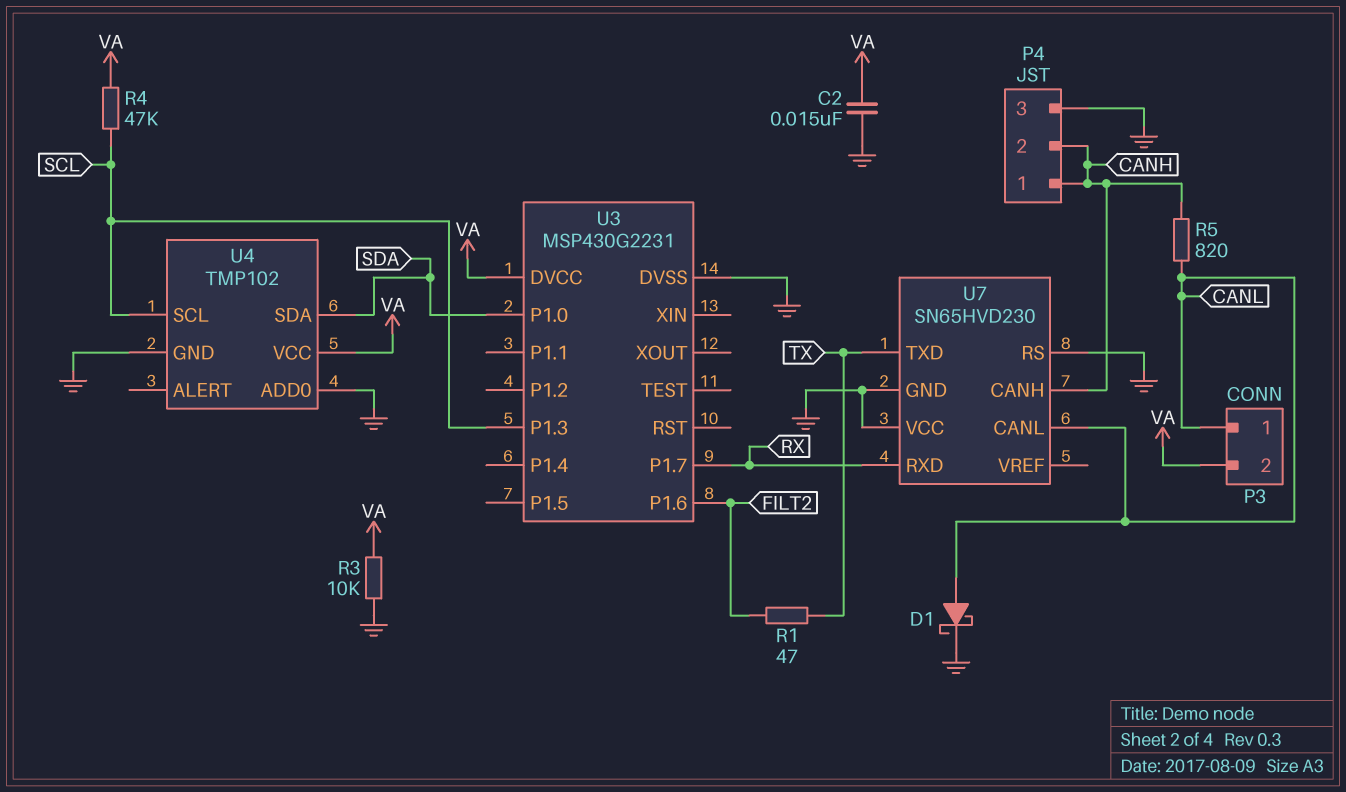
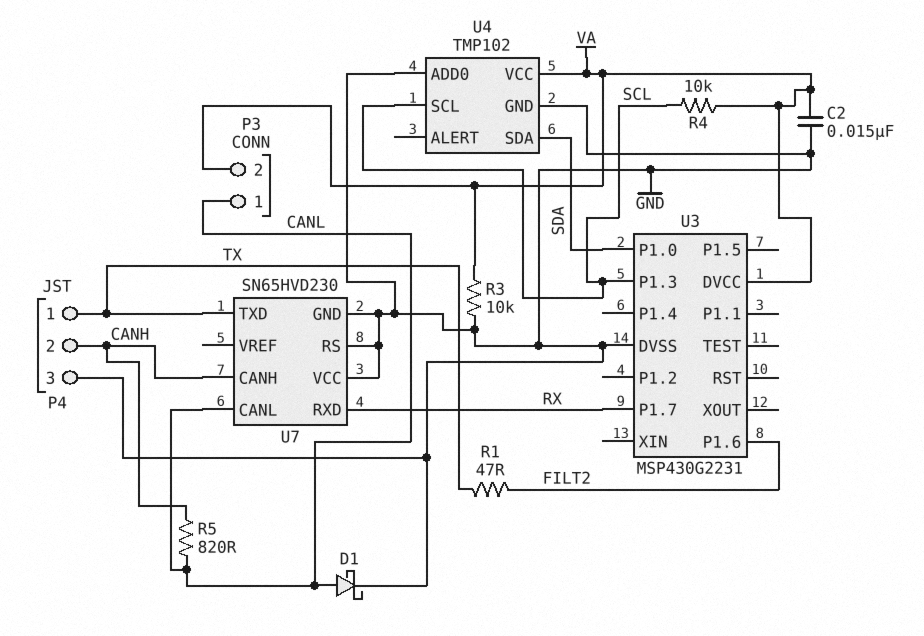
P4 pin 1: CANH -> TX
R4: 47k (SCL, VA) -> 10k (SCL, VA)

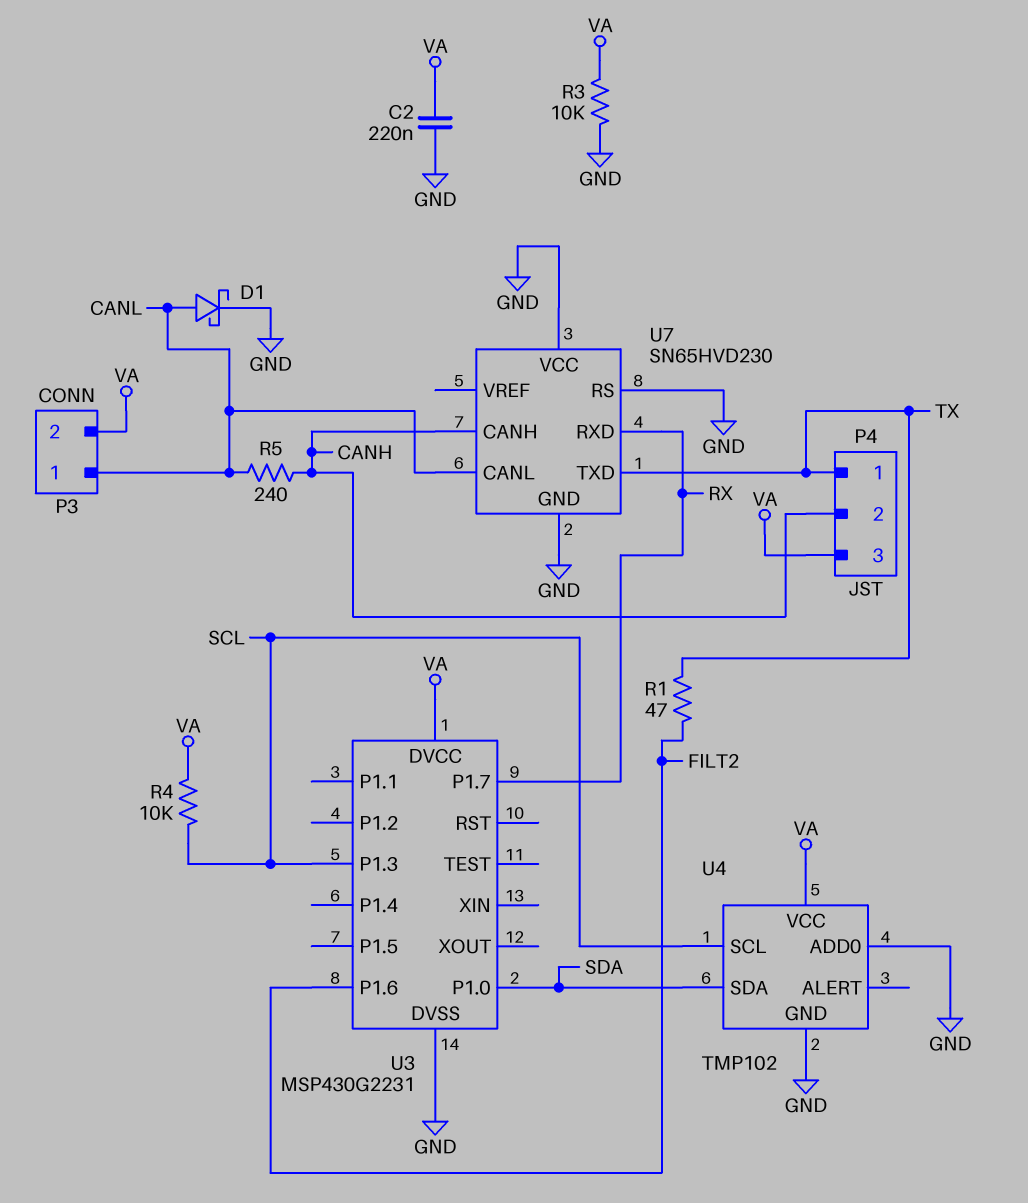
C2: 15nF (GND, VA) -> 220nF (GND, VA)
P4 pin 3: GND -> VA
R5: 820 (CANH, CANL) -> 240 (CANH, CANL)

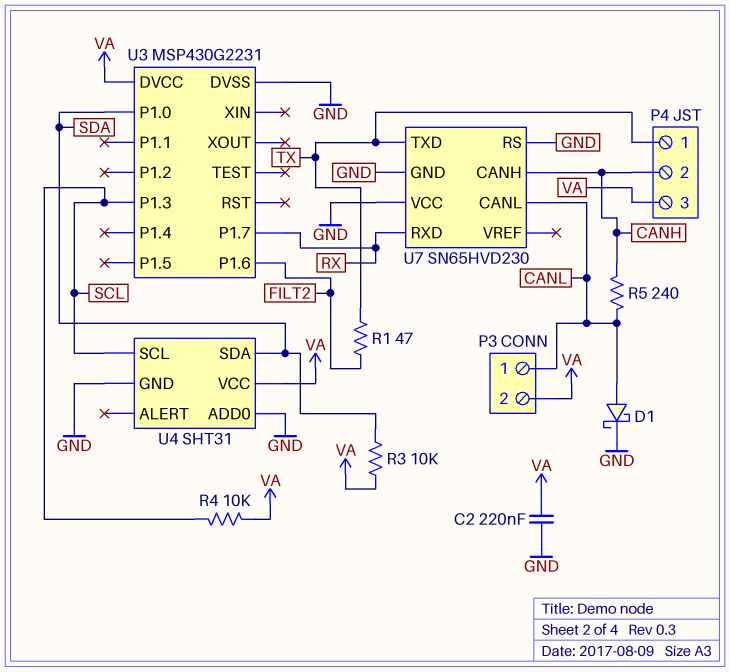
R3: 10k (GND, VA) -> 10k (SDA, VA)
U4: TMP102 -> SHT31

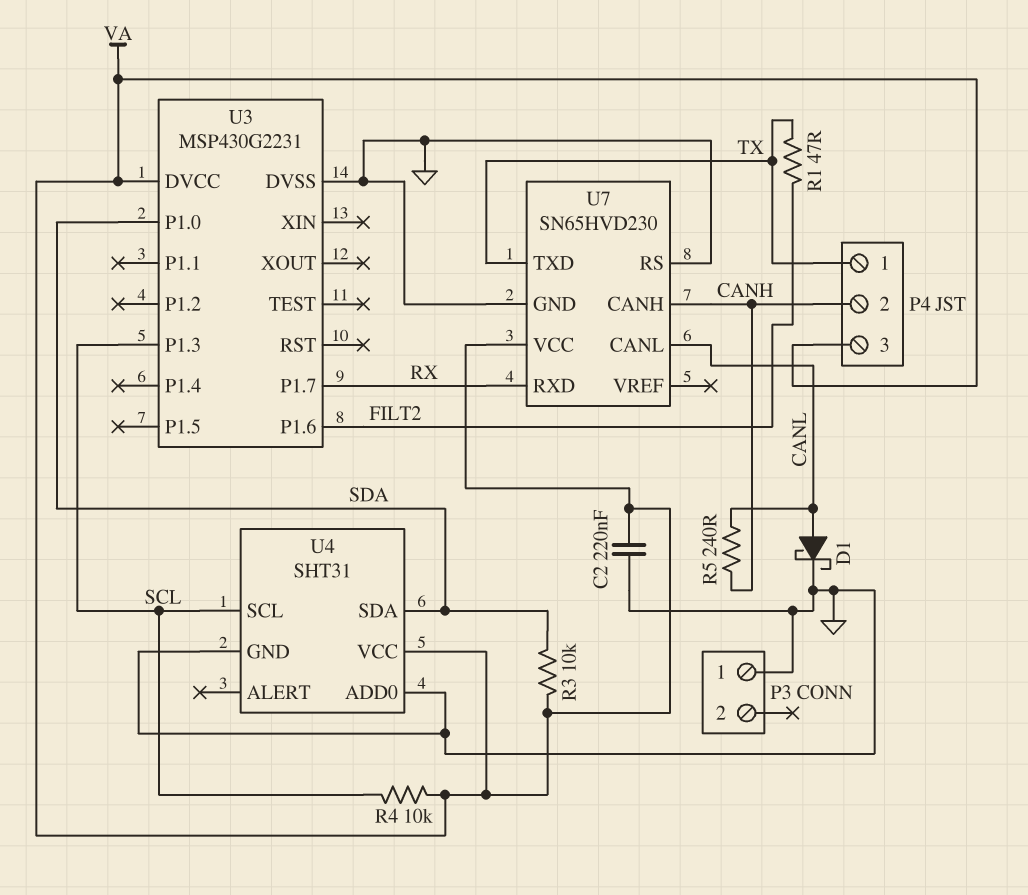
P3 pin 1: CANL -> GND
P3 pin 2: VA -> none
U7 pin VCC: GND -> VA

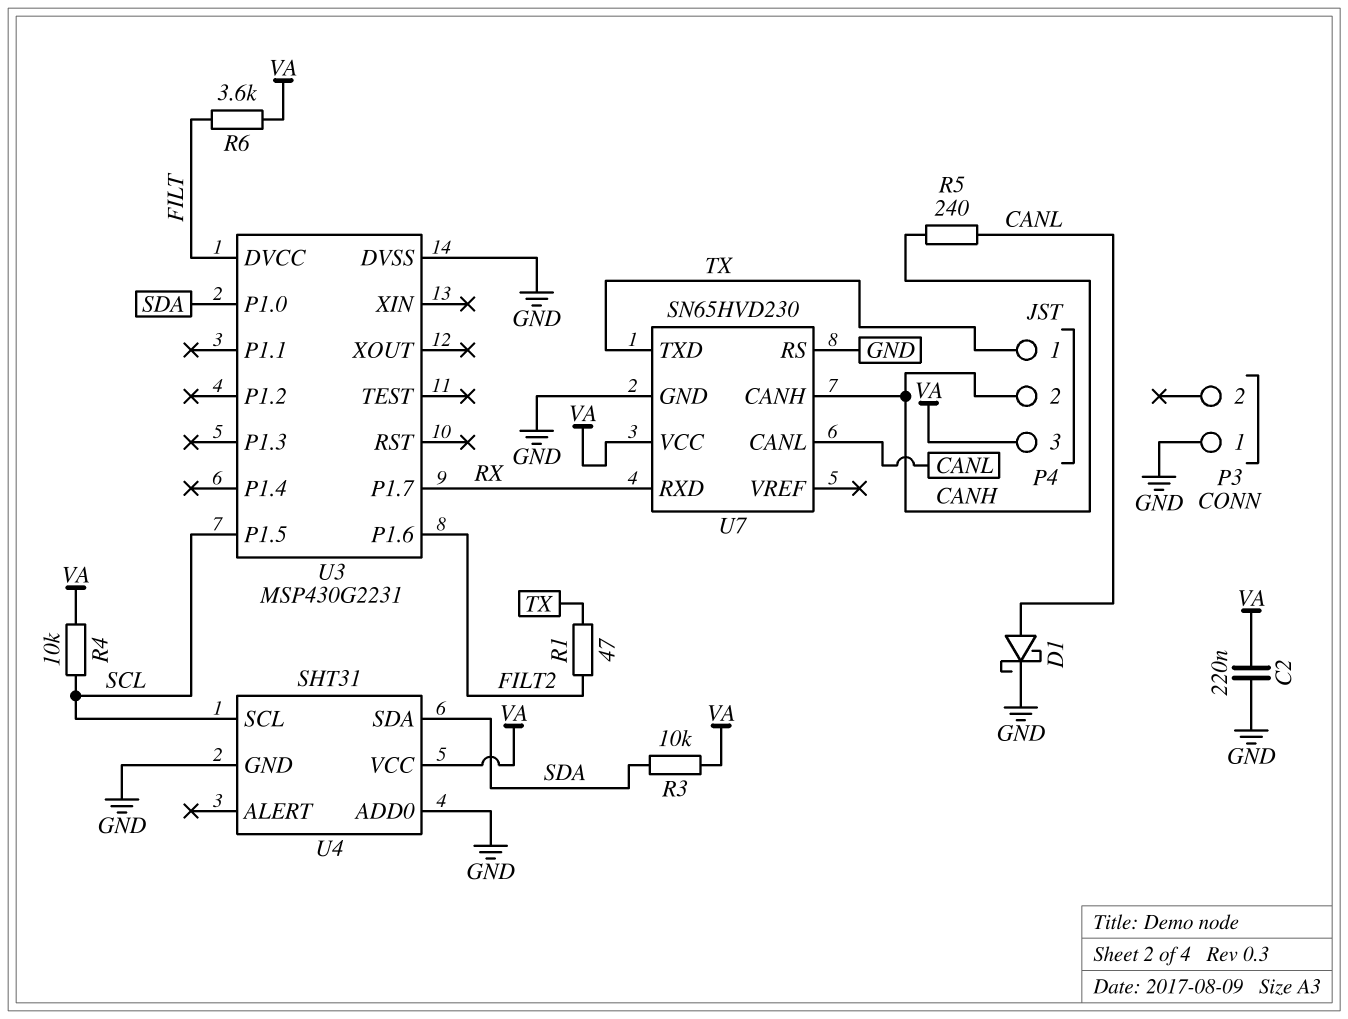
R6: none -> 3.6k (FILT, VA)
U3 pin DVCC: VA -> FILT
U3 pin P1.3: SCL -> none
U3 pin P1.5: none -> SCL

